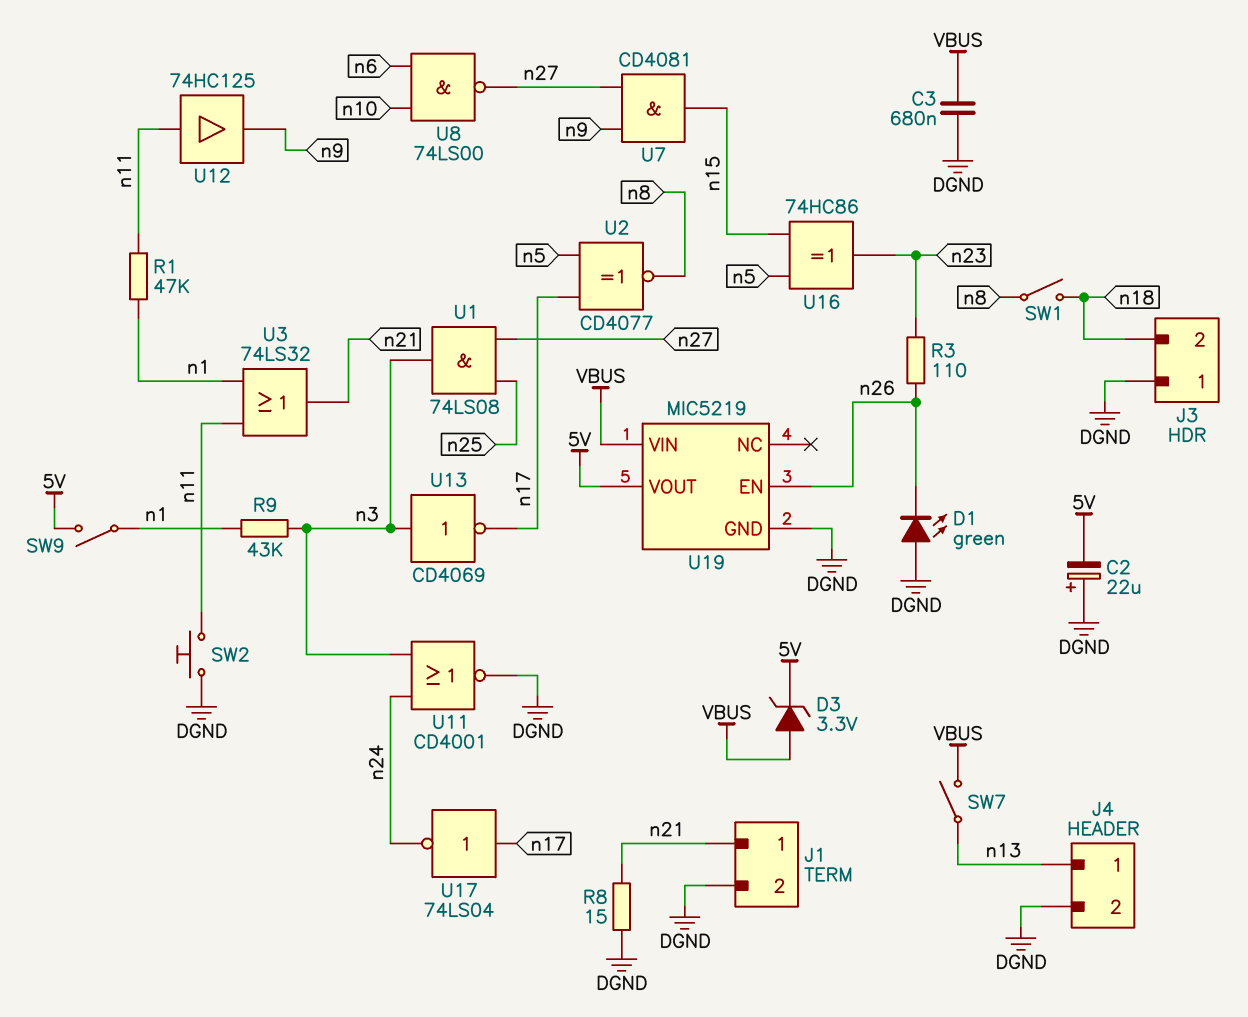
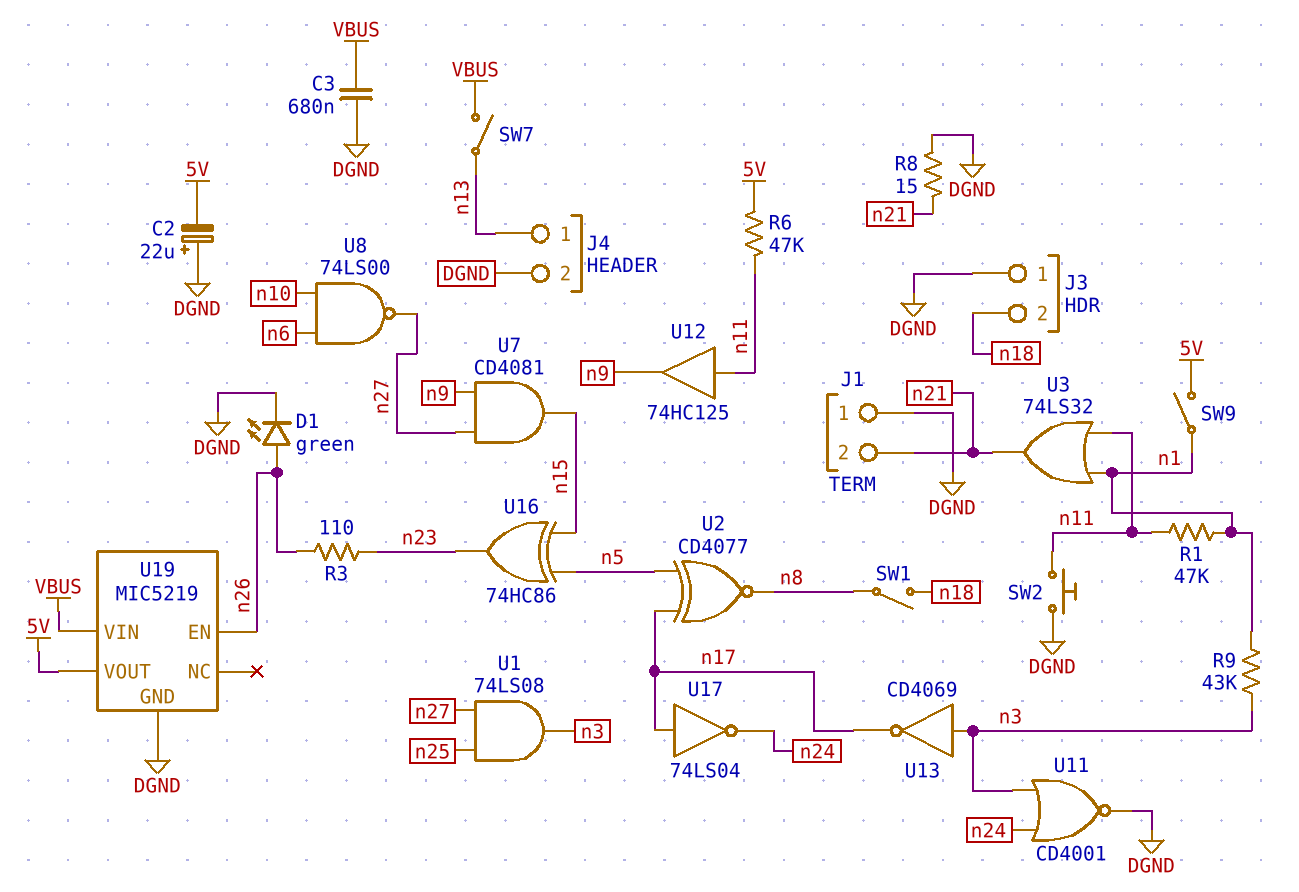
D1: LED green (A DGND, K n26) -> LED green (A n26, K DGND)
D3: zener 3.3V (A VBUS, K 5V) -> none
J1 pin 1: n21 -> DGND
J1 pin 2: DGND -> n21
R6: none -> 47k (5V, n11)

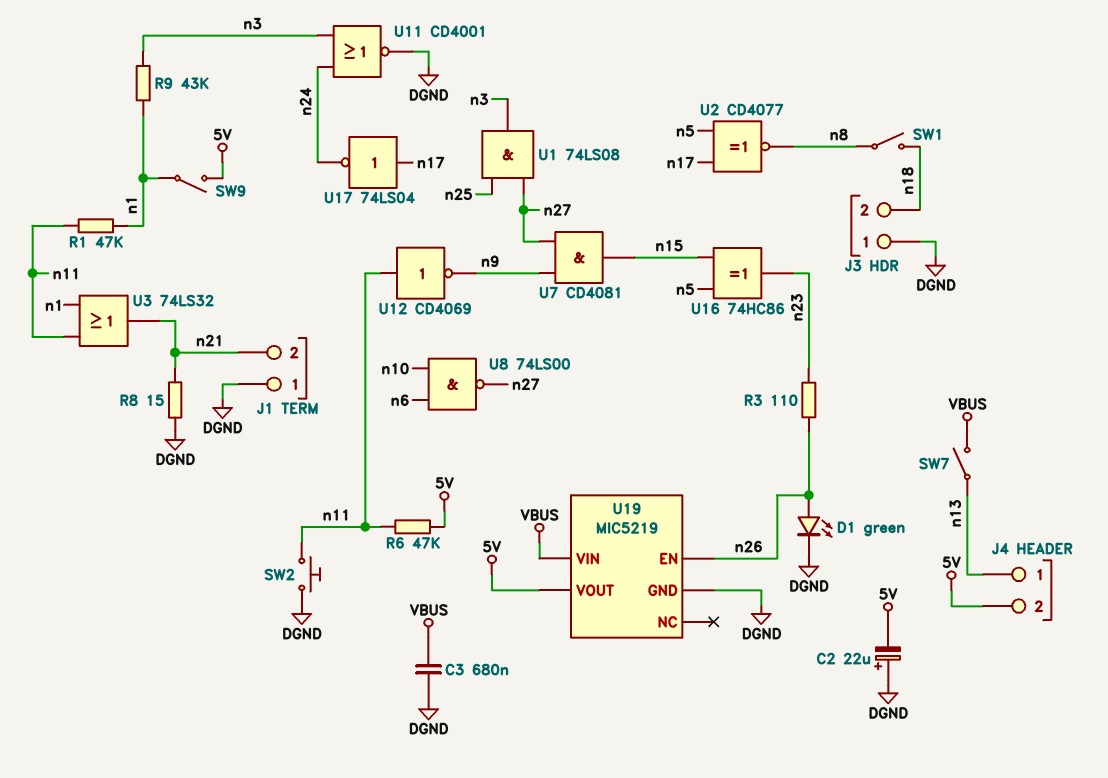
J4 pin 2: DGND -> 5V
U12: buffer 74HC125 (in n11, out n9) -> NOT CD4069 (in n11, out n9)
U13: NOT CD4069 (in n3, out n17) -> none

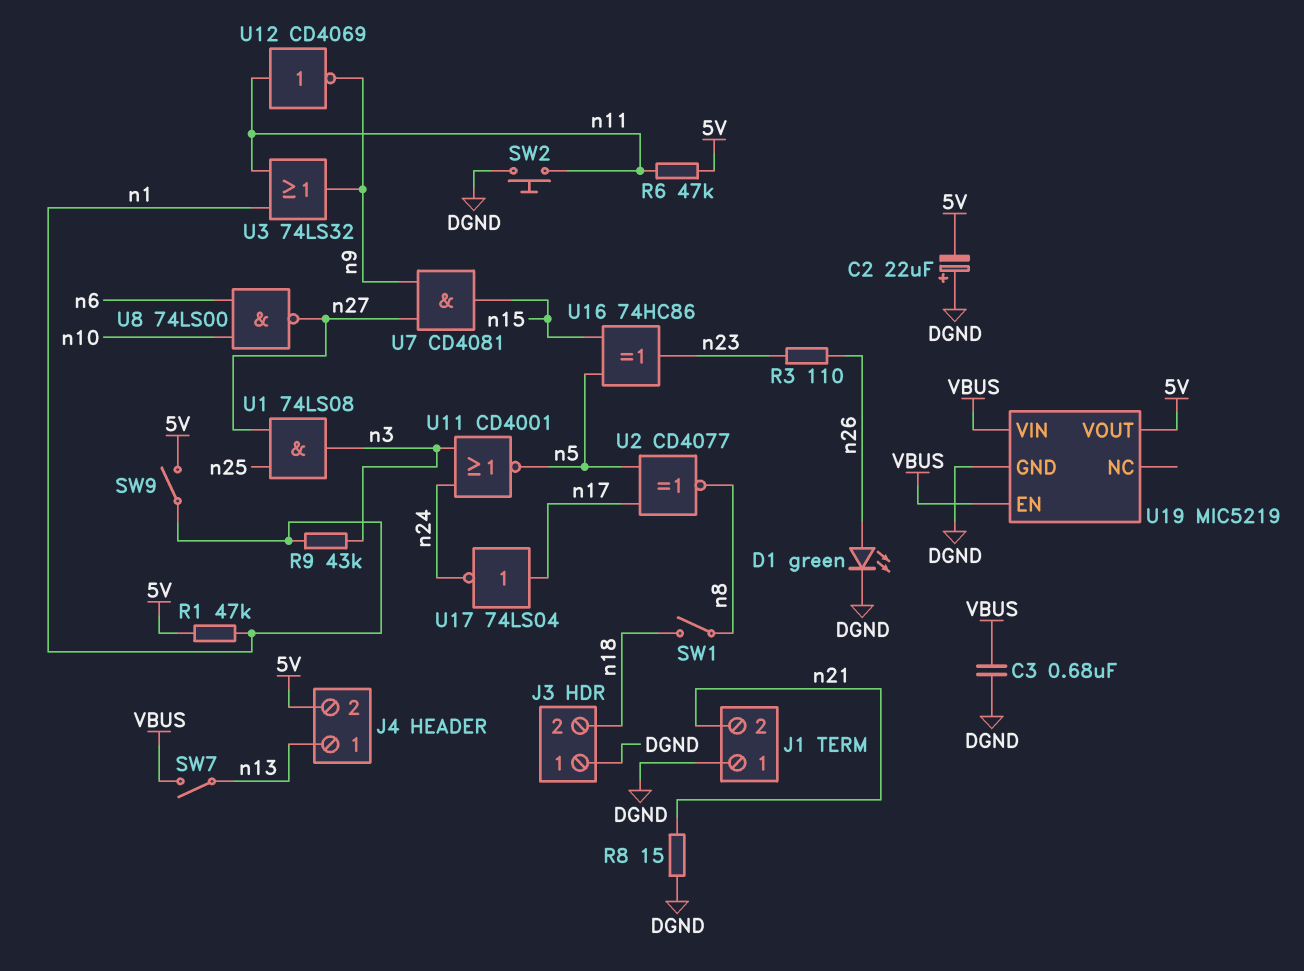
R1: 47k (n1, n11) -> 47k (5V, n1)
U3: OR 74LS32 (in n1, in n11, out n21) -> OR 74LS32 (in n1, in n11, out n9)
U11: NOR CD4001 (in n3, in n24, out DGND) -> NOR CD4001 (in n3, in n24, out n5)
U19 pin EN: n26 -> VBUS

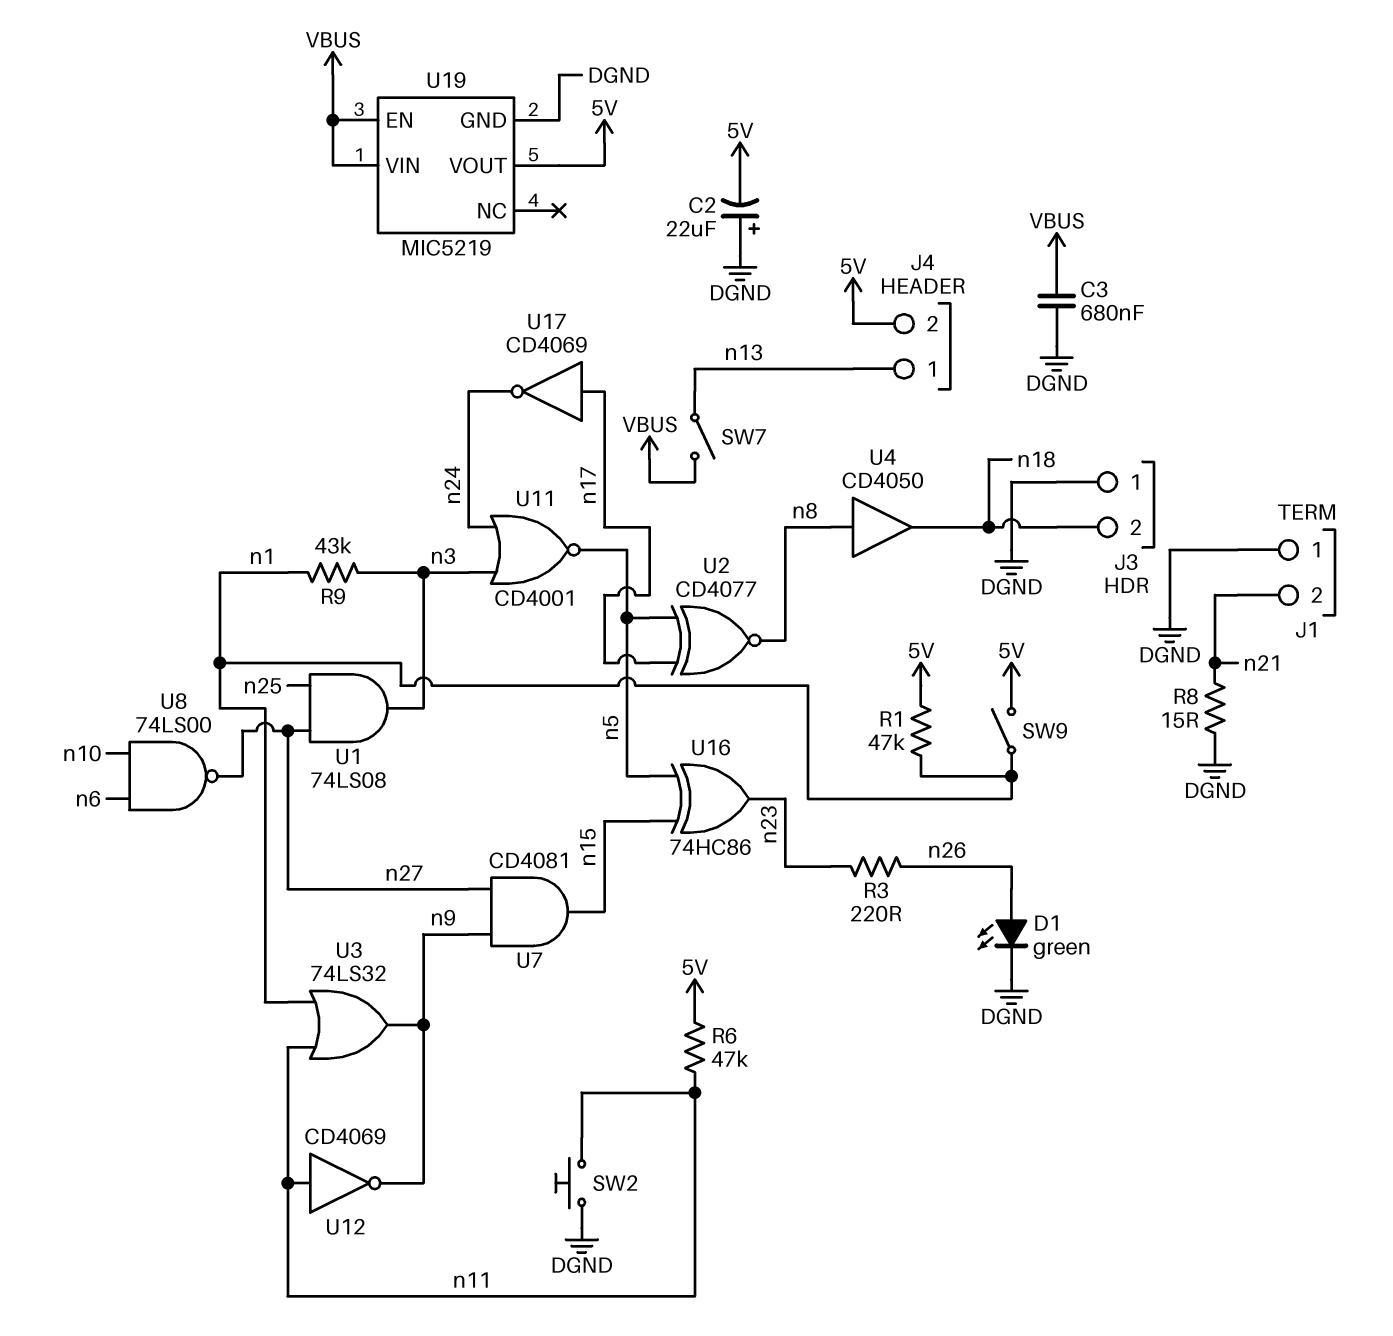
R3: 110 (n23, n26) -> 220 (n23, n26)
SW1: switch (n8, n18) -> none
U4: none -> buffer CD4050 (in n8, out n18)
U17: NOT 74LS04 (in n17, out n24) -> NOT CD4069 (in n17, out n24)

